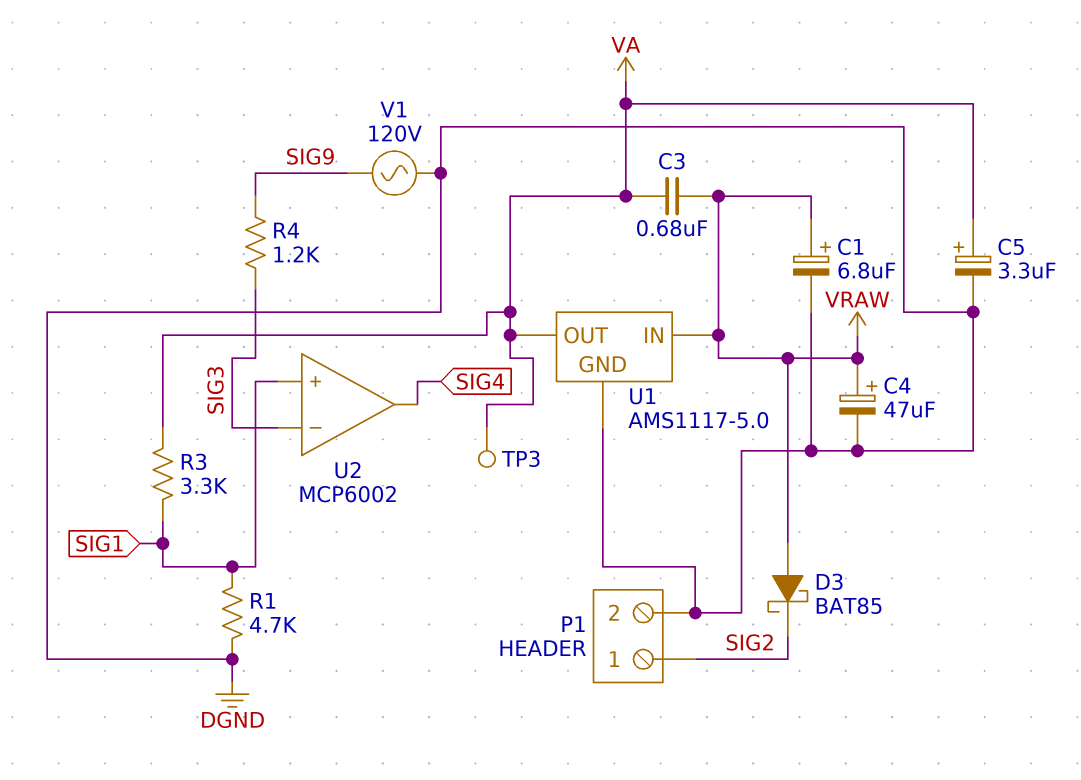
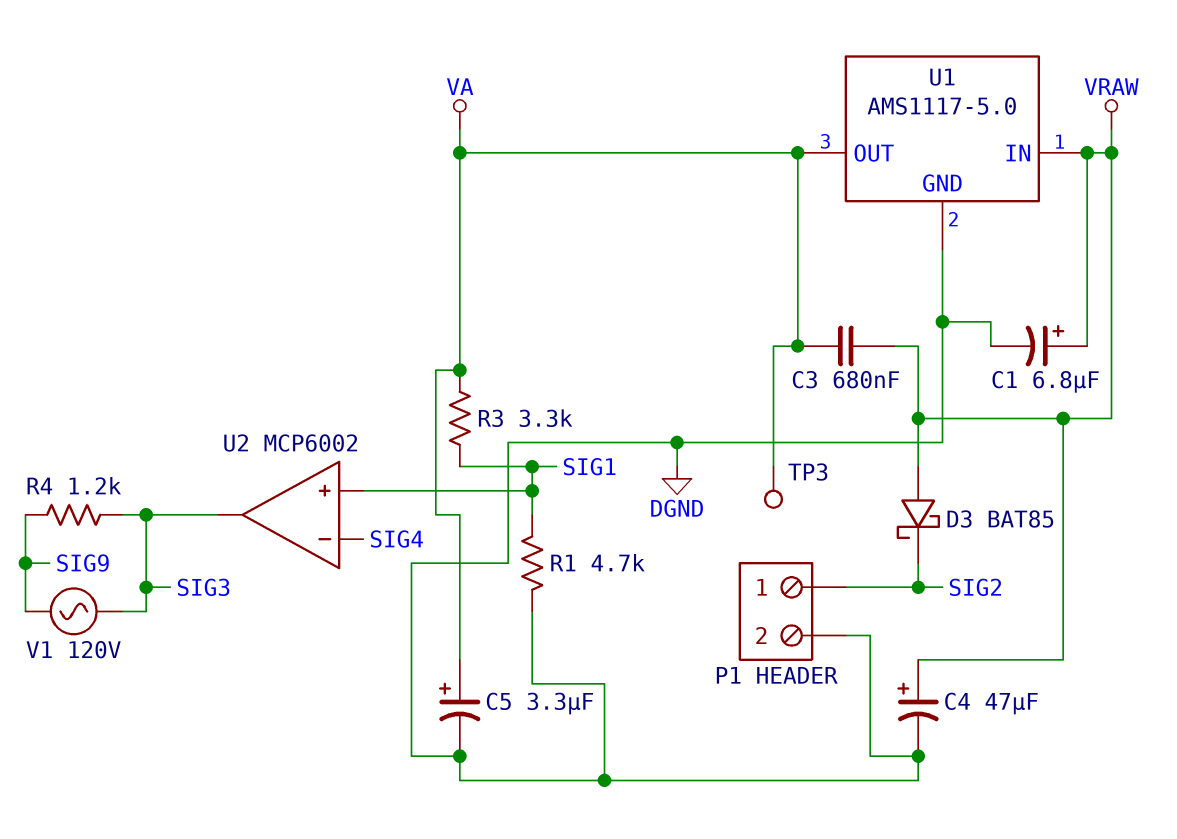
U2 pin in-: SIG3 -> SIG4
U2 pin out: SIG4 -> SIG3
V1: AC 120V (DGND, SIG9) -> AC 120V (SIG3, SIG9)

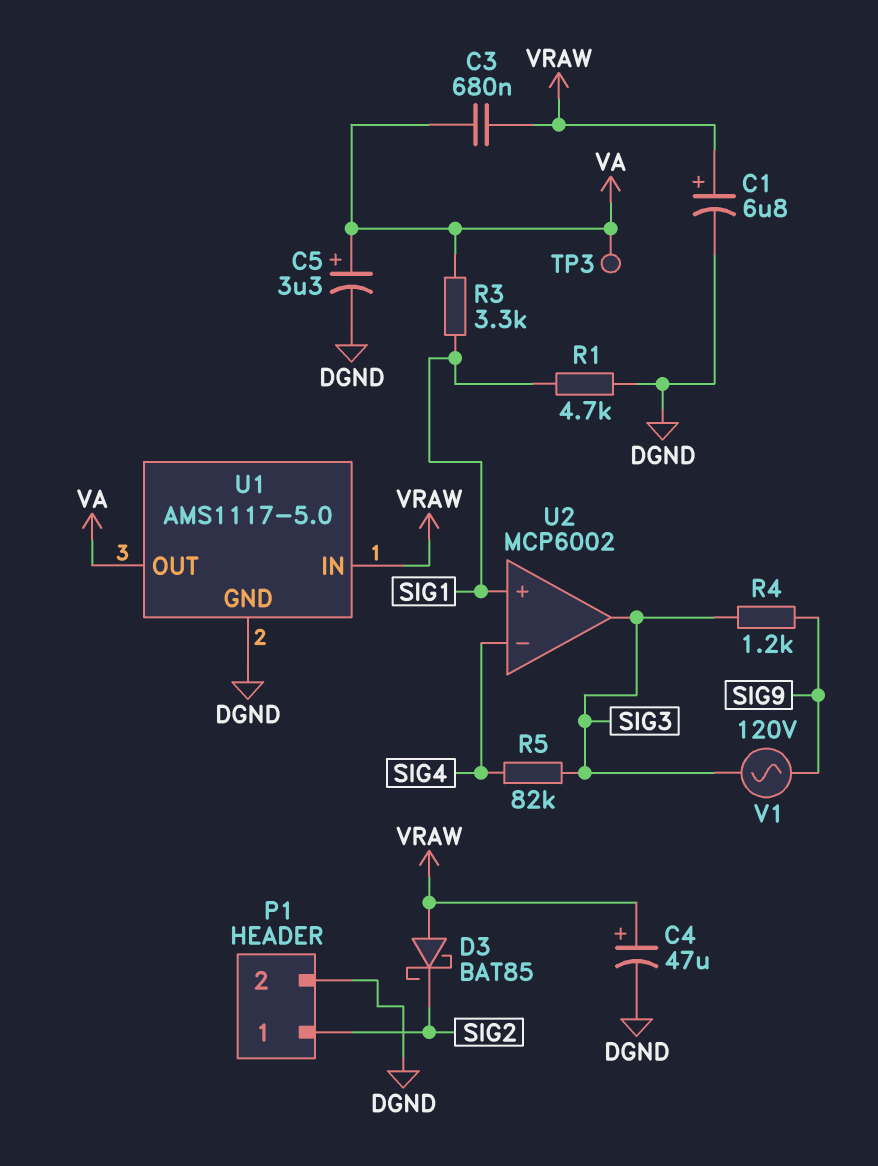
R5: none -> 82k (SIG3, SIG4)

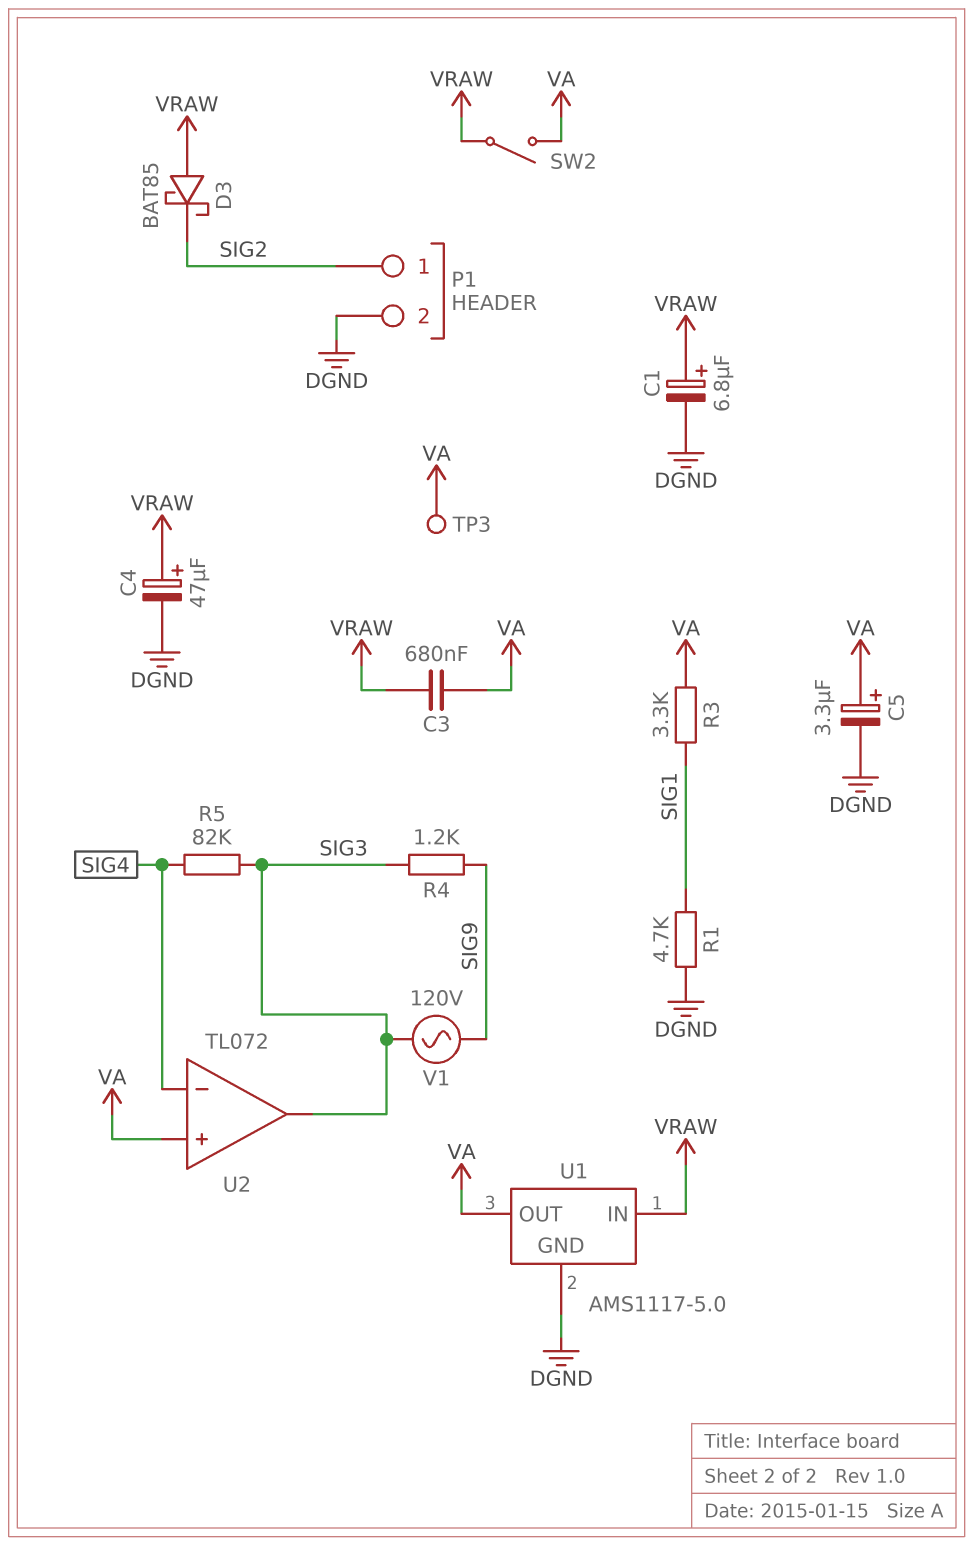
SW2: none -> switch (VA, VRAW)
U2: MCP6002 -> TL072
U2 pin in+: SIG1 -> VA

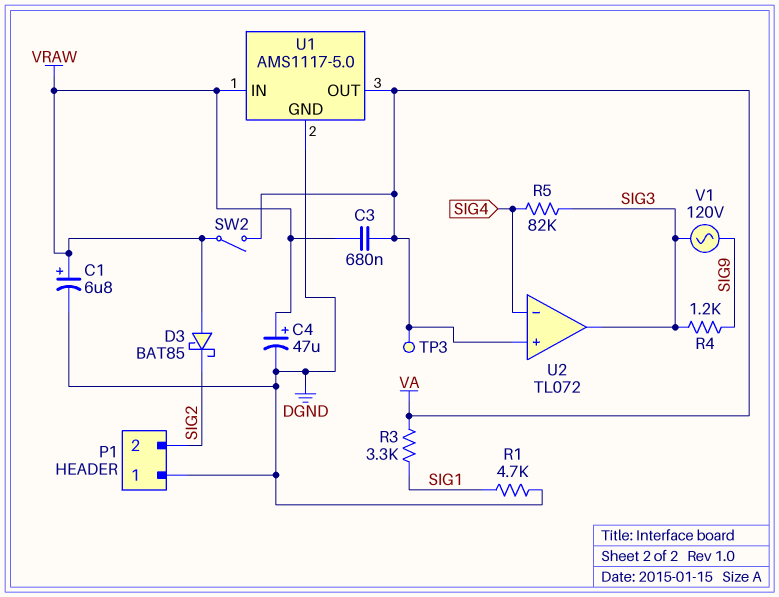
C5: 3.3uF (plus VA, minus DGND) -> none
P1 pin 1: SIG2 -> DGND
P1 pin 2: DGND -> SIG2

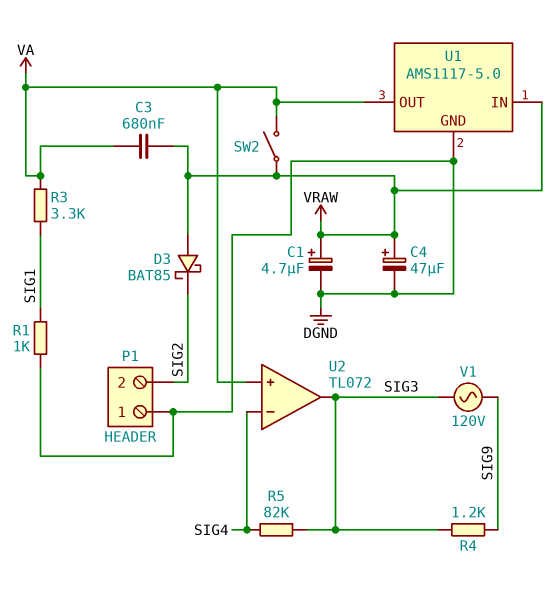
C1: 6.8uF (plus VRAW, minus DGND) -> 4.7uF (plus VRAW, minus DGND)
R1: 4.7k (DGND, SIG1) -> 1k (DGND, SIG1)
TP3: test point (VA) -> none

